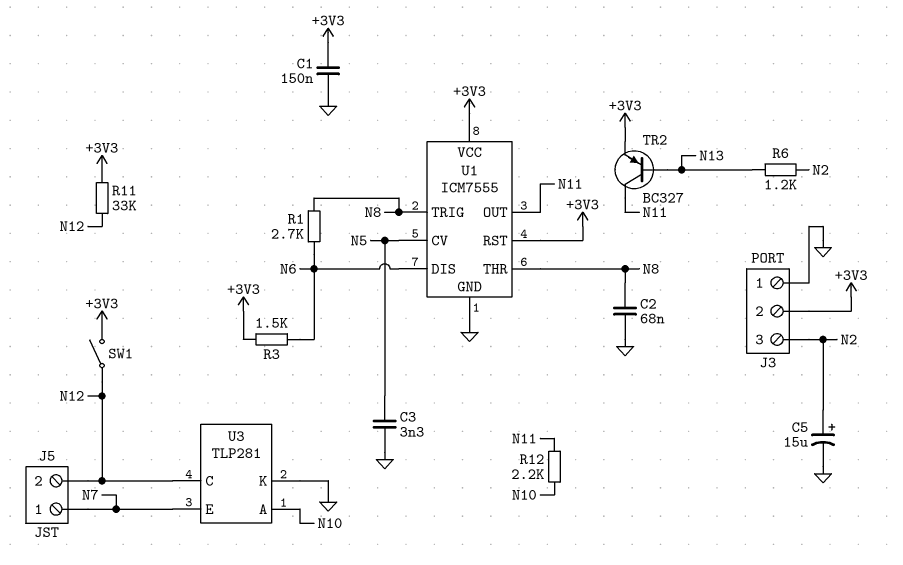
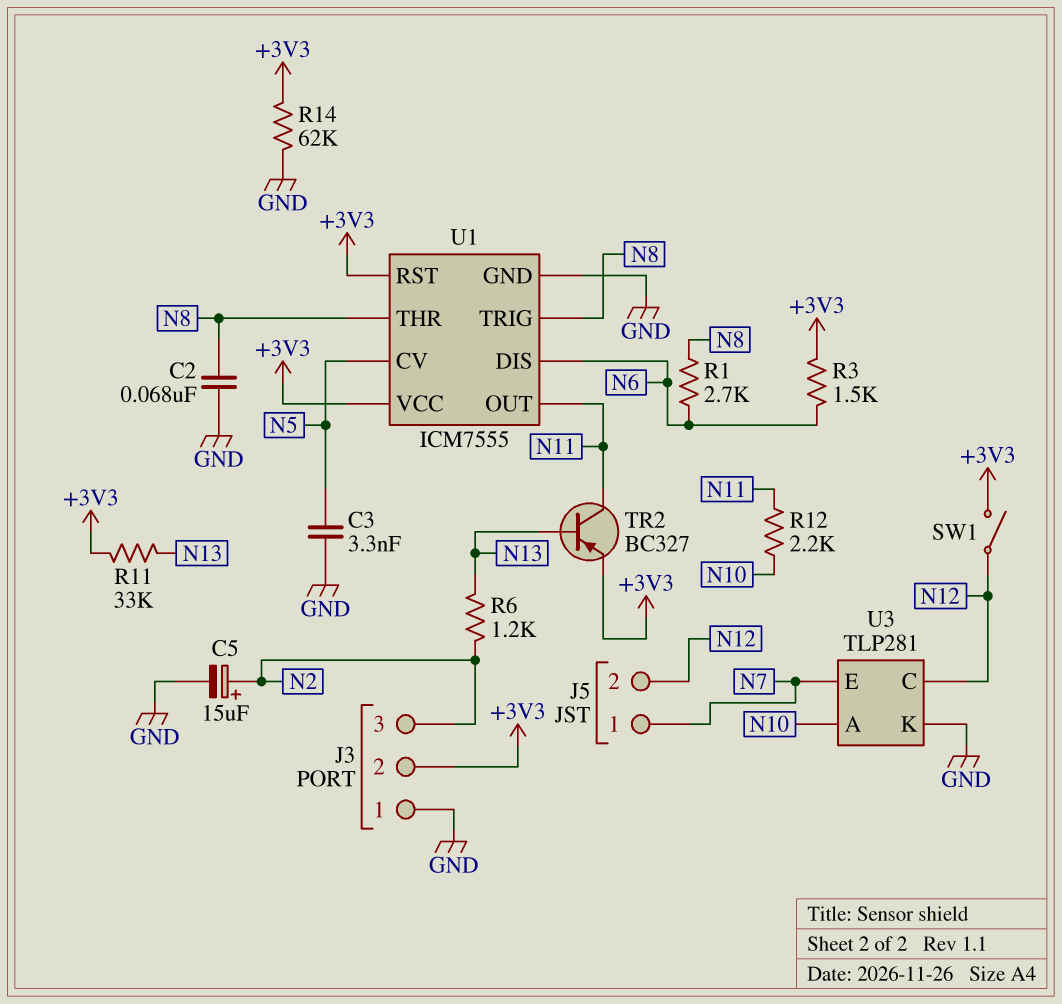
C1: 150nF (+3V3, GND) -> none
R11: 33k (+3V3, N12) -> 33k (+3V3, N13)
R14: none -> 62k (+3V3, GND)

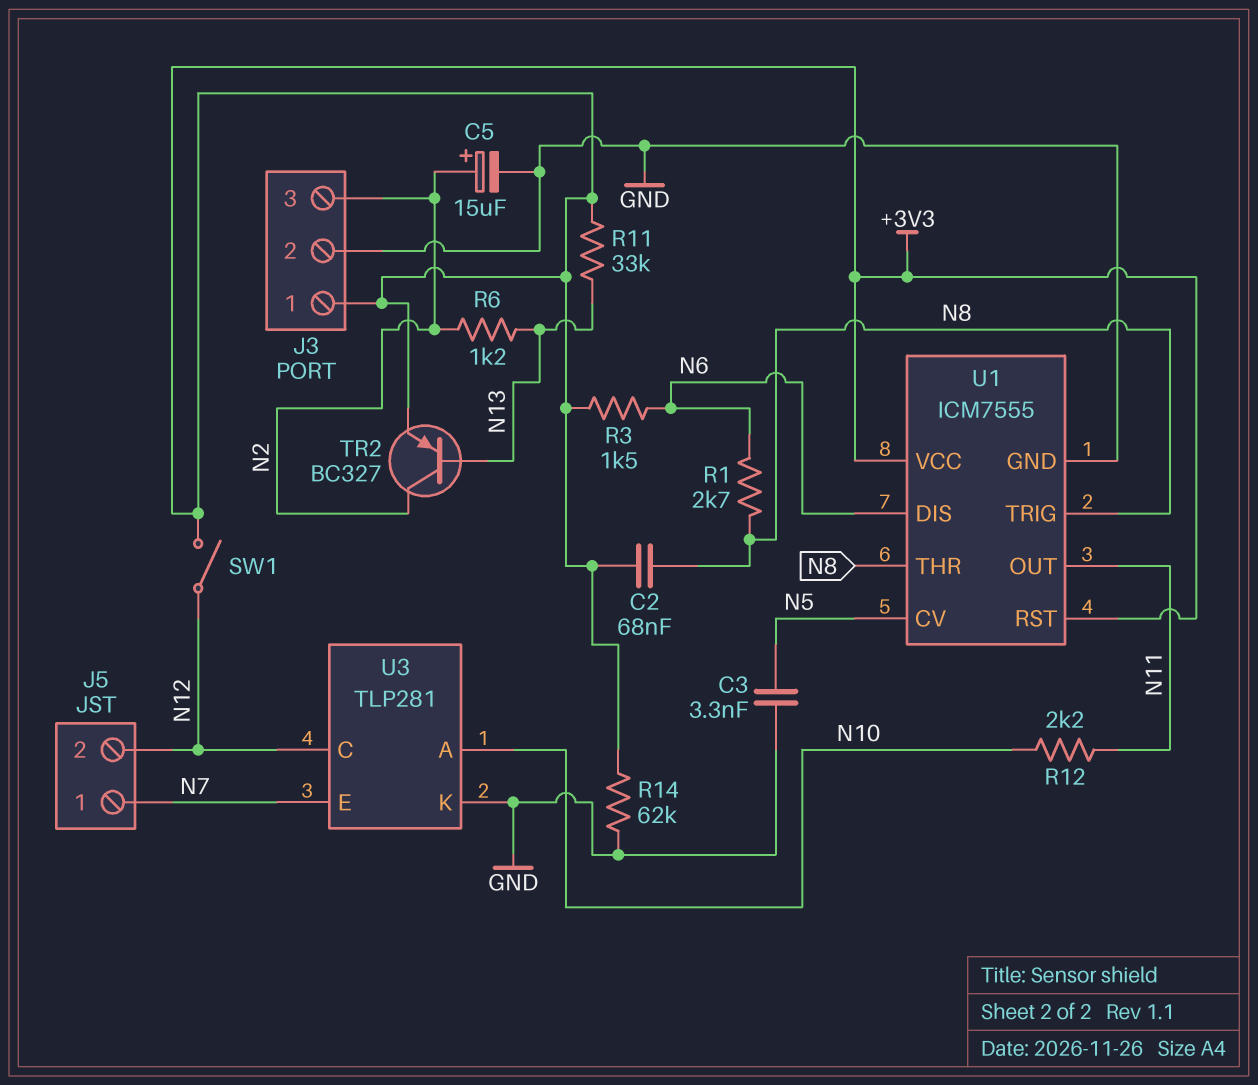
C2: 68nF (GND, N8) -> 68nF (+3V3, N8)
J3 pin 1: GND -> +3V3
J3 pin 2: +3V3 -> GND
TR2: PNP BC327 (B N13, C N11, E +3V3) -> PNP BC327 (B N13, C N2, E +3V3)

